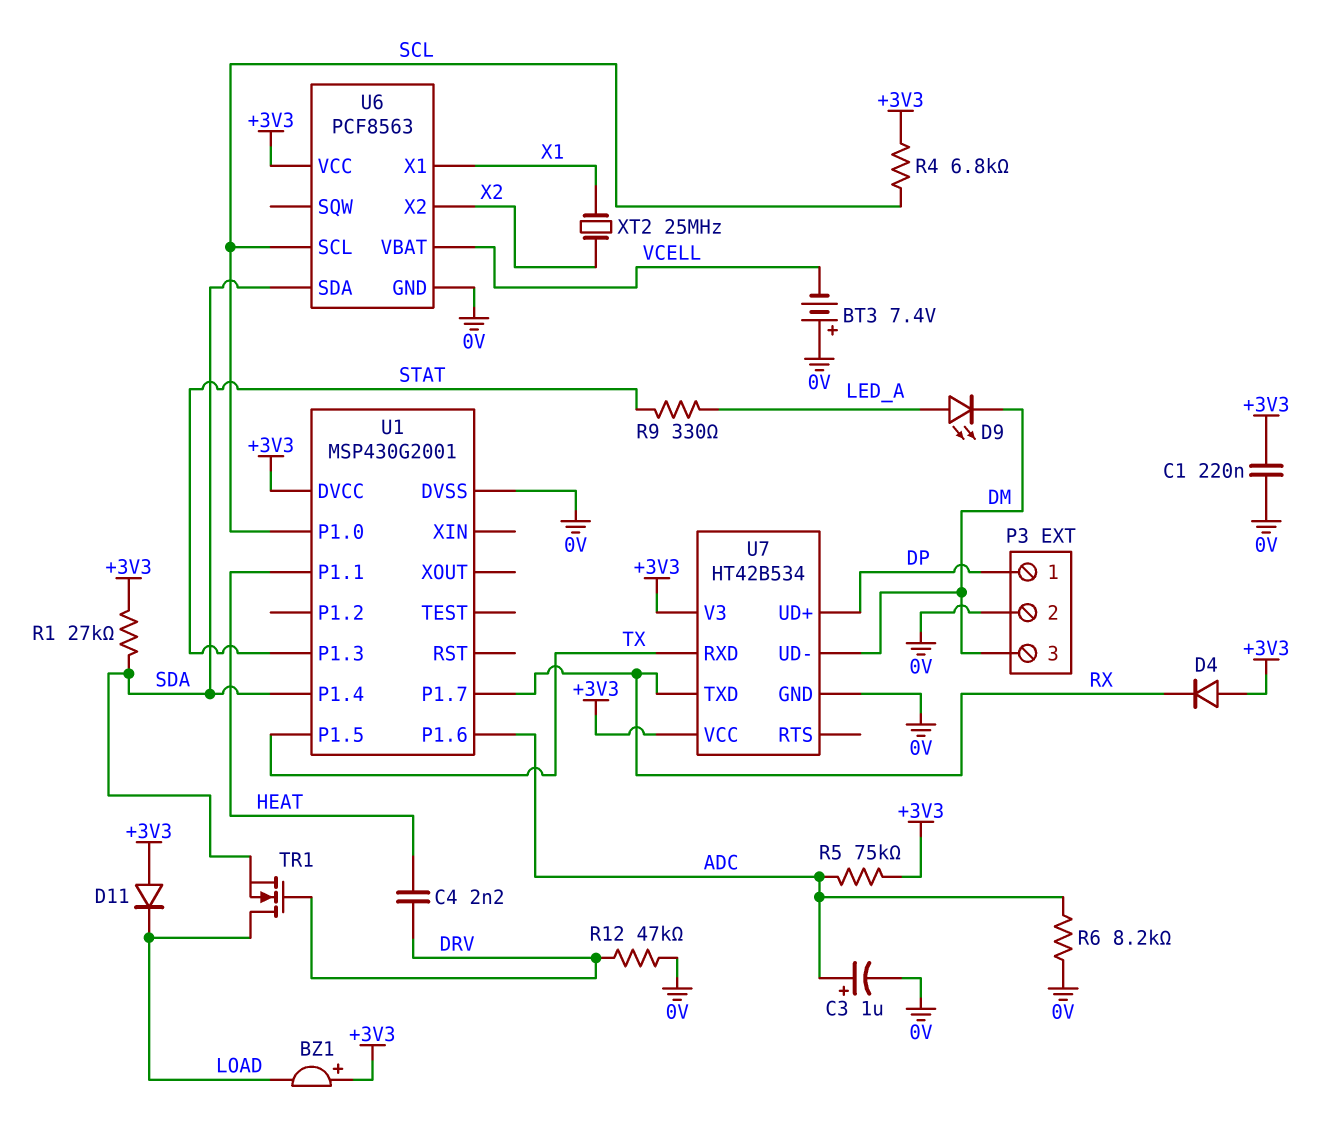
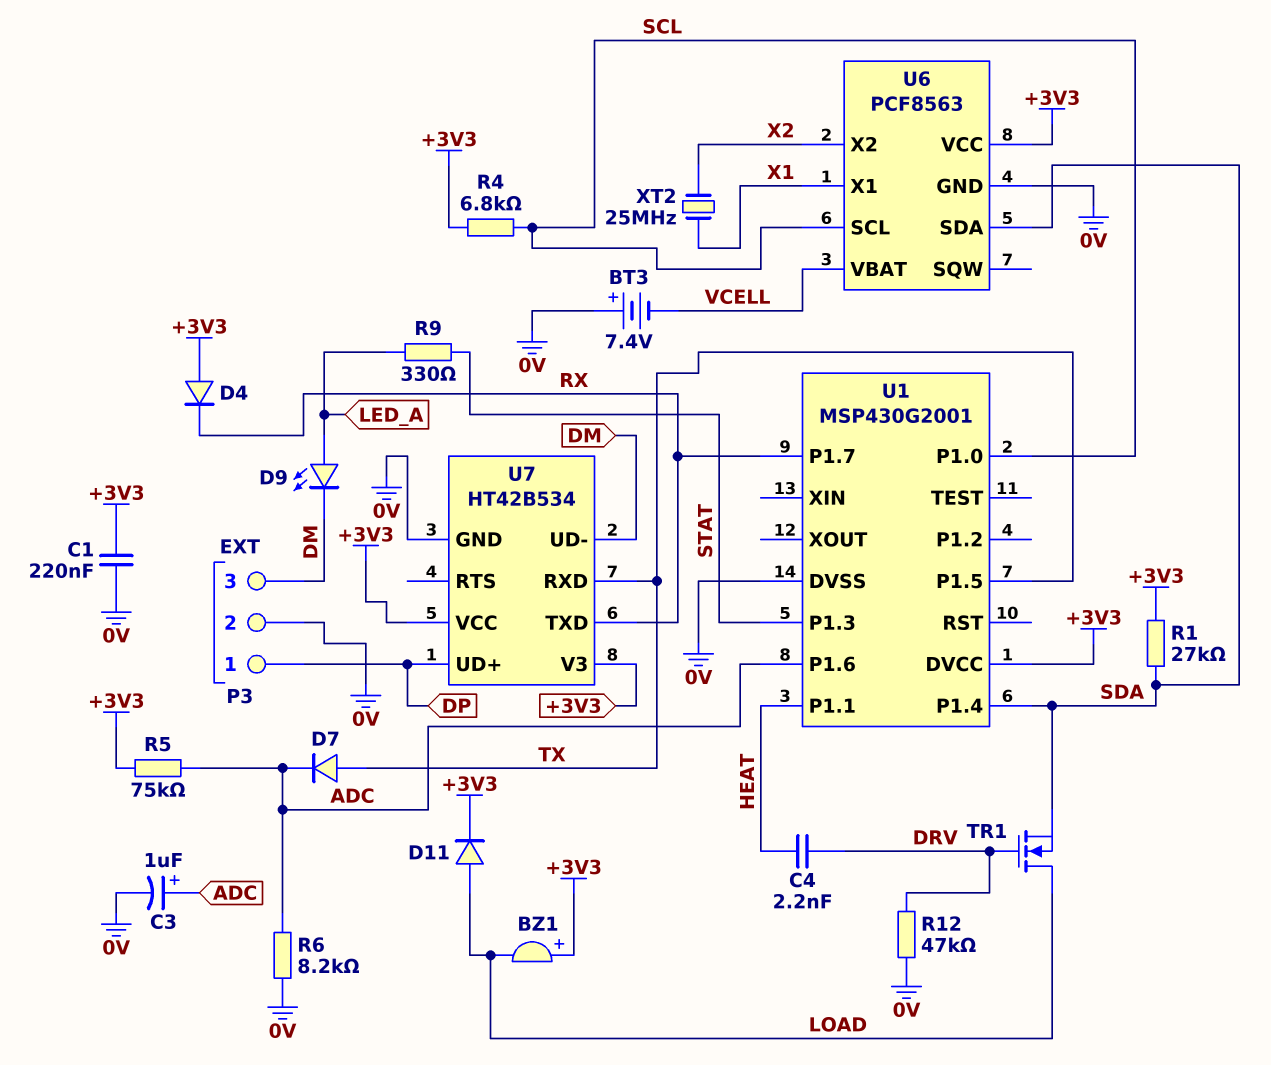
D7: none -> diode (A TX, K ADC)
D11: diode (A +3V3, K LOAD) -> diode (A LOAD, K +3V3)

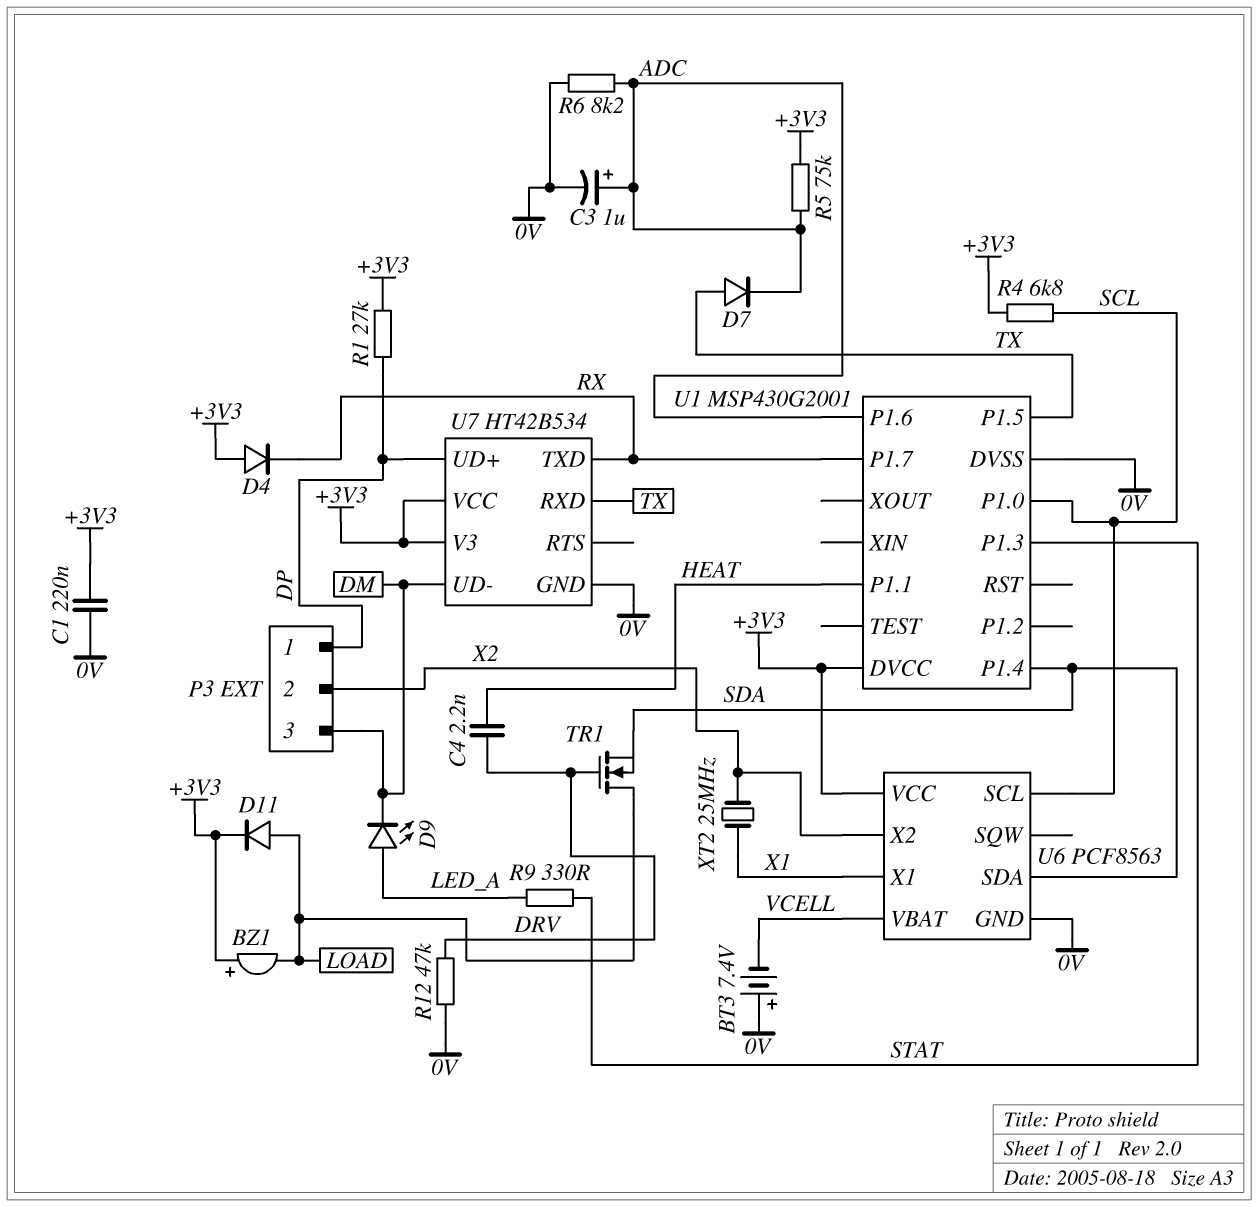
P3 pin 2: 0V -> X2
R1: 27k (+3V3, SDA) -> 27k (+3V3, DP)

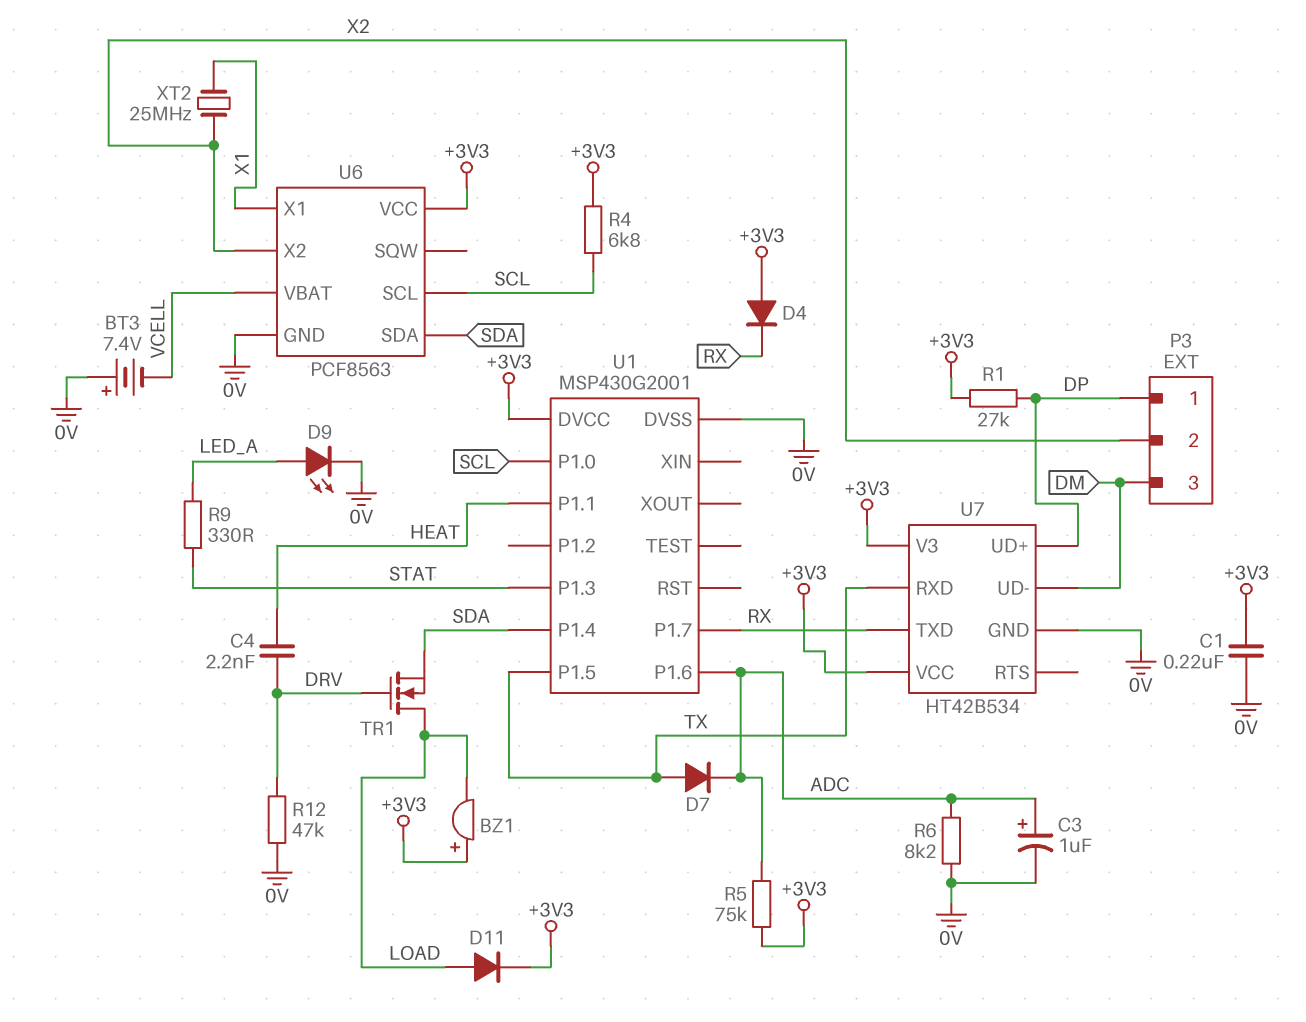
D9: LED (A LED_A, K DM) -> LED (A LED_A, K 0V)

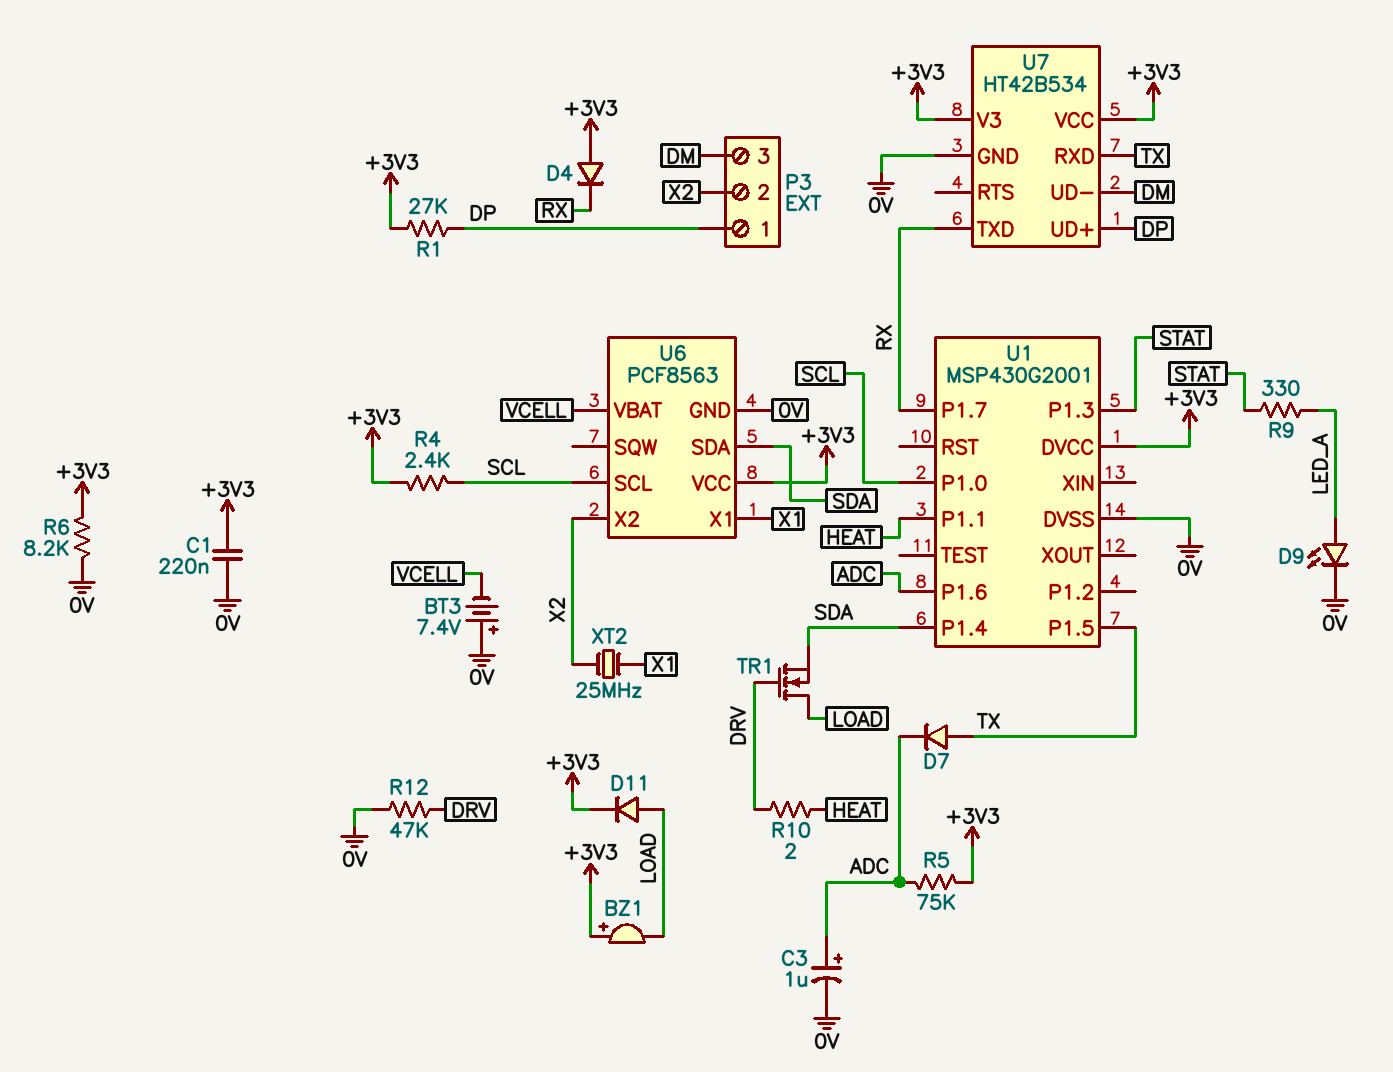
C4: 2.2nF (DRV, HEAT) -> none
R4: 6.8k (+3V3, SCL) -> 2.4k (+3V3, SCL)
R6: 8.2k (0V, ADC) -> 8.2k (+3V3, 0V)
R10: none -> 2 (DRV, HEAT)

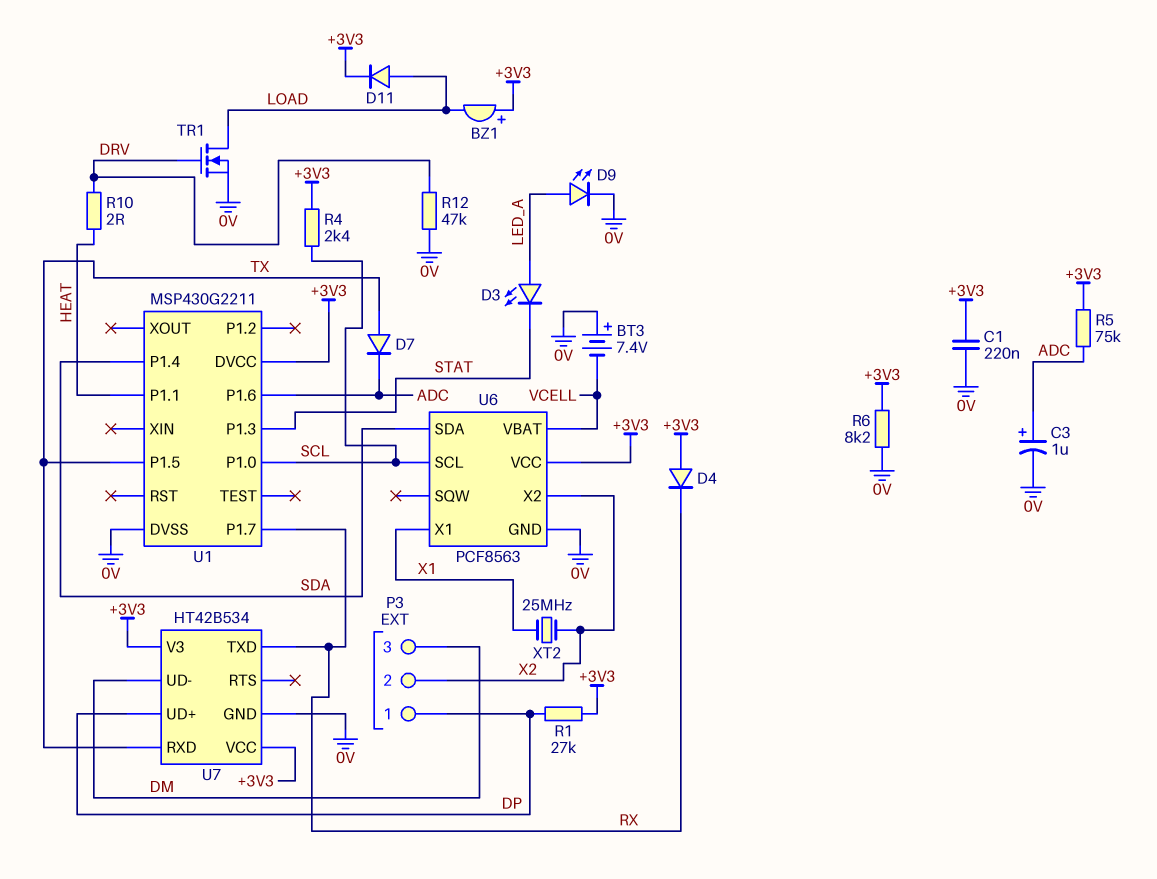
D3: none -> LED (A LED_A, K STAT)
R9: 330 (LED_A, STAT) -> none
TR1: NMOS (G DRV, D LOAD, S SDA) -> NMOS (G DRV, D LOAD, S 0V)
U1: MSP430G2001 -> MSP430G2211

